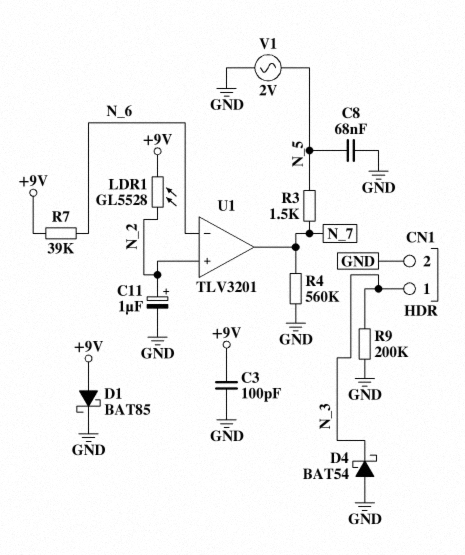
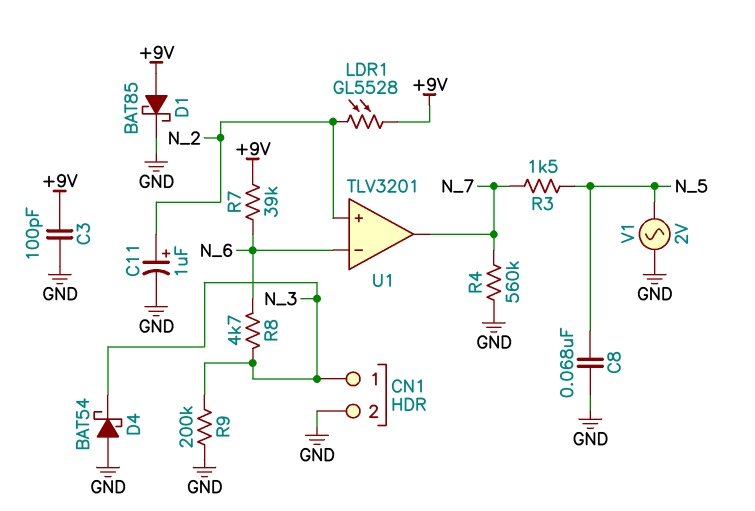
R8: none -> 4.7k (N_3, N_6)

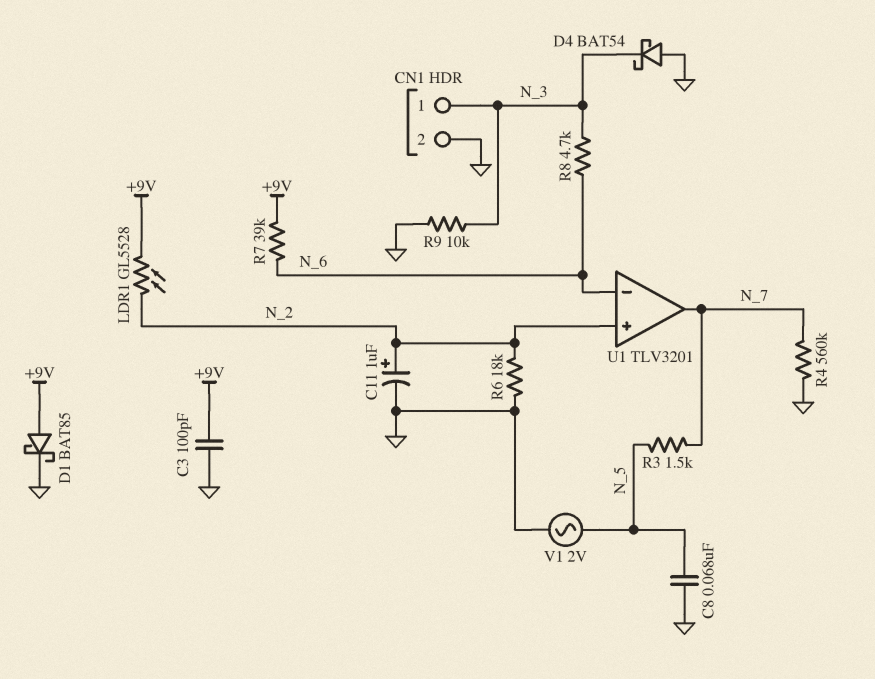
R6: none -> 18k (GND, N_2)
R9: 200k (GND, N_3) -> 10k (GND, N_3)

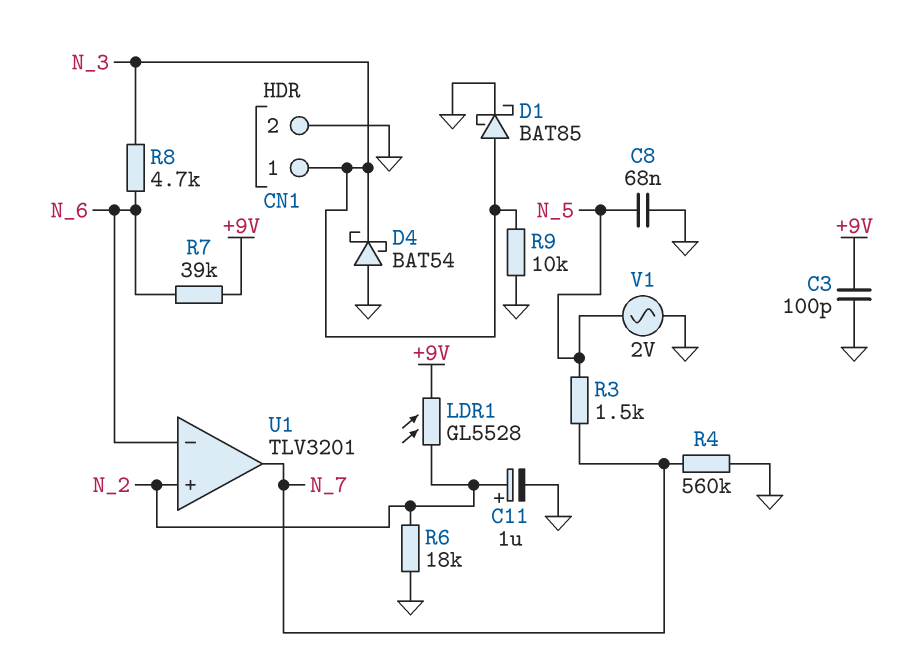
D1: schottky BAT85 (A +9V, K GND) -> schottky BAT85 (A N_3, K GND)

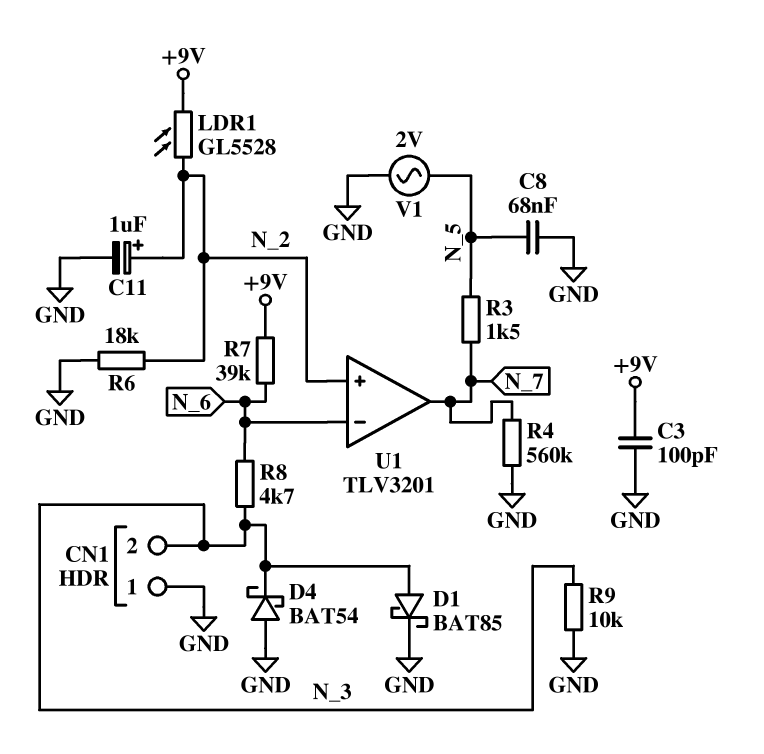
CN1 pin 1: N_3 -> GND
CN1 pin 2: GND -> N_3

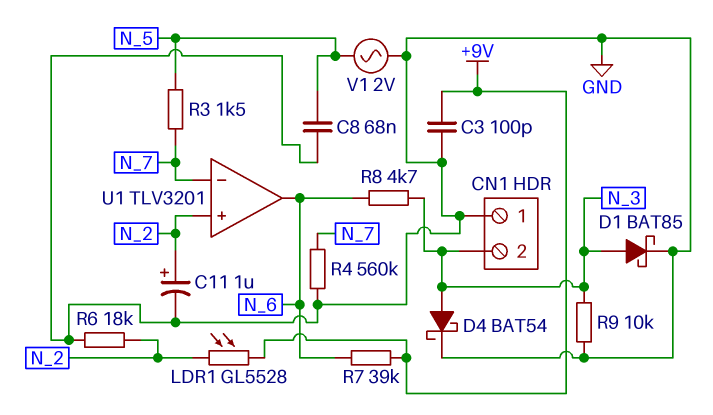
D4: schottky BAT54 (A GND, K N_3) -> schottky BAT54 (A N_3, K GND)
U1 pin in-: N_6 -> N_7
U1 pin out: N_7 -> N_6

